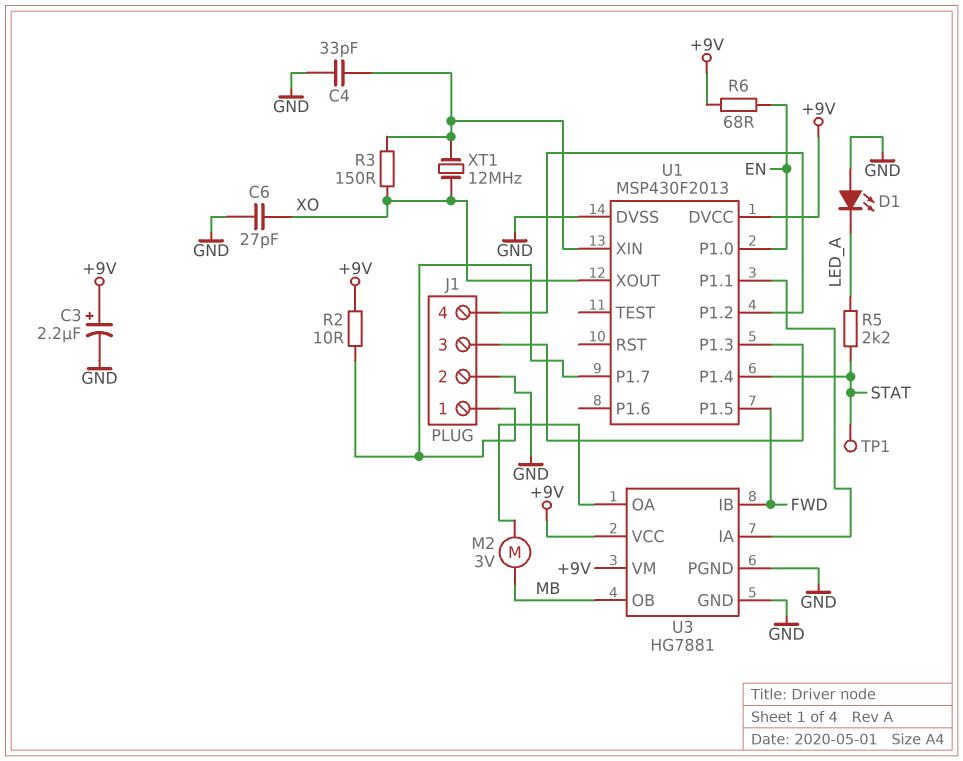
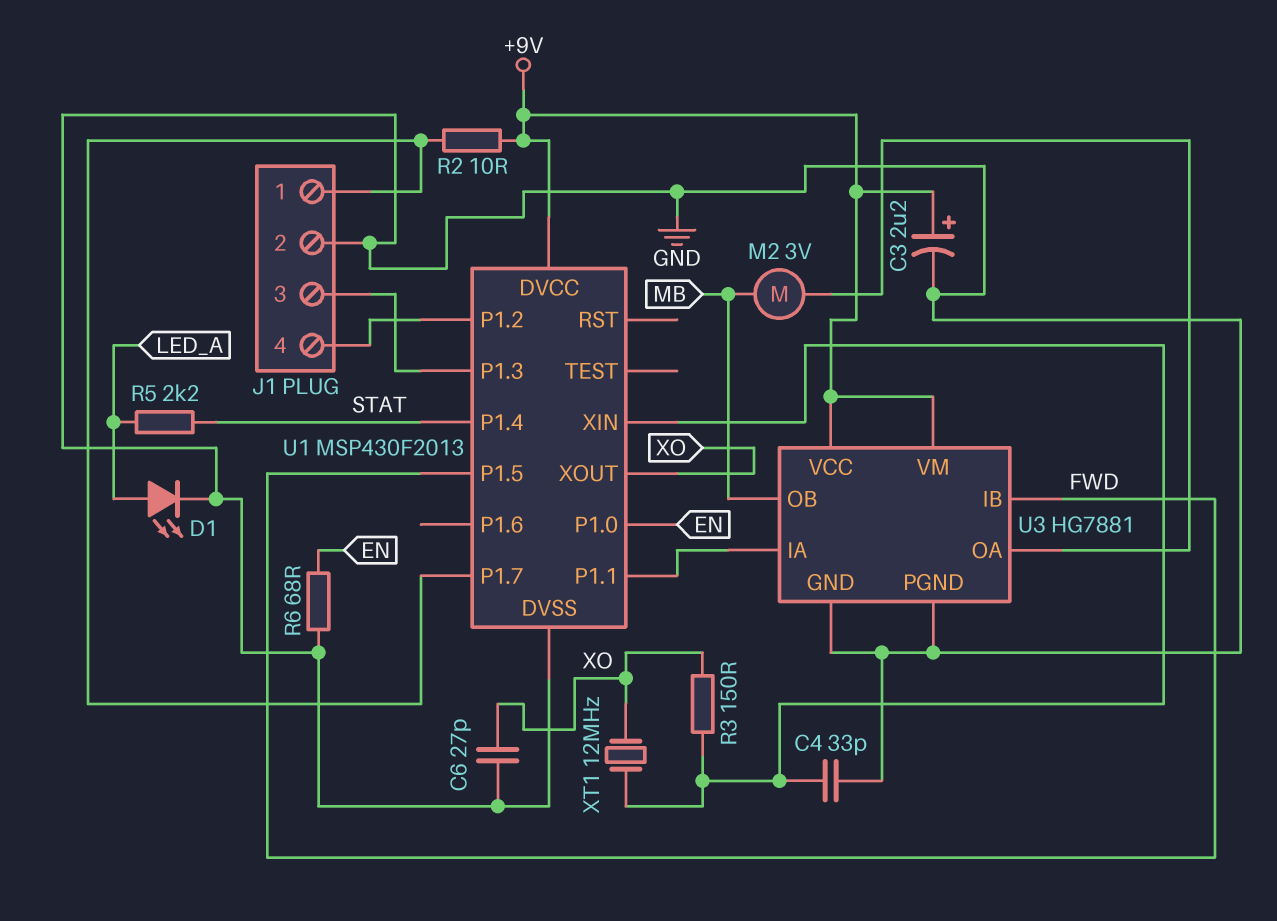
D1: LED (A GND, K LED_A) -> LED (A LED_A, K GND)
R6: 68 (+9V, EN) -> 68 (EN, GND)
TP1: test point (STAT) -> none

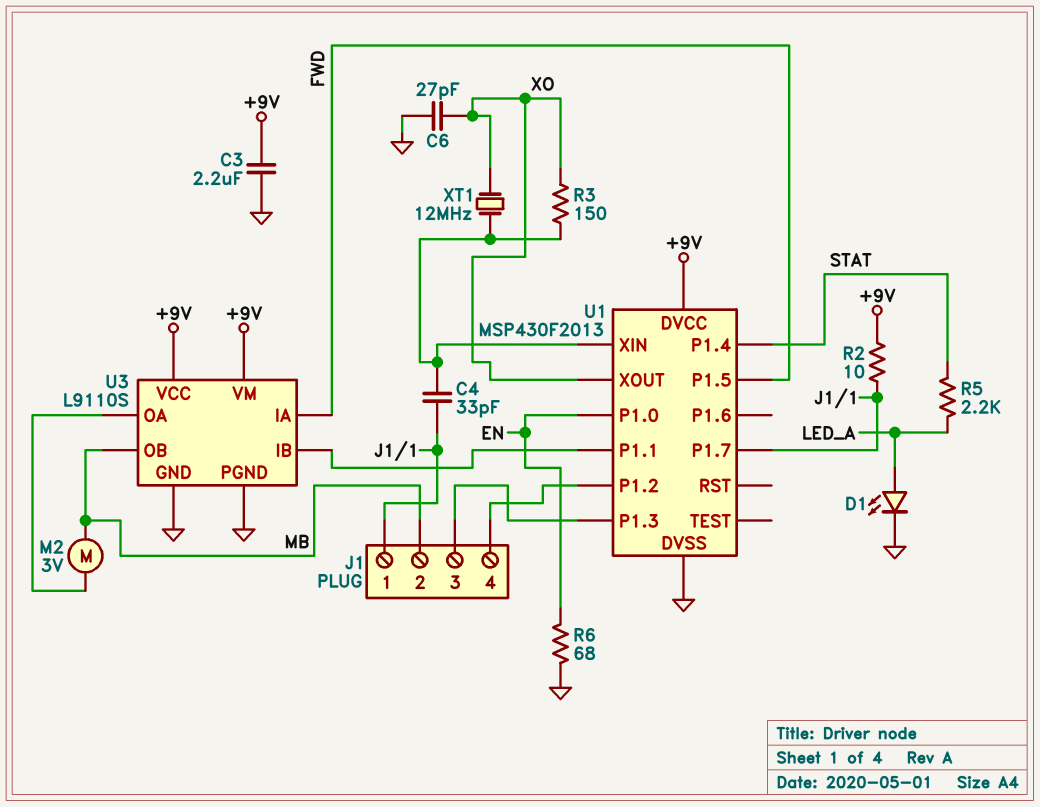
C3: 2.2uF (plus +9V, minus GND) -> 2.2uF (+9V, GND)
C4: 33pF (GND, U1/XIN) -> 33pF (J1/1, U1/XIN)
J1 pin 2: GND -> MB
U3: HG7881 -> L9110S
U3 pin IA: U1/P1.1 -> FWD
U3 pin IB: FWD -> U1/P1.1

